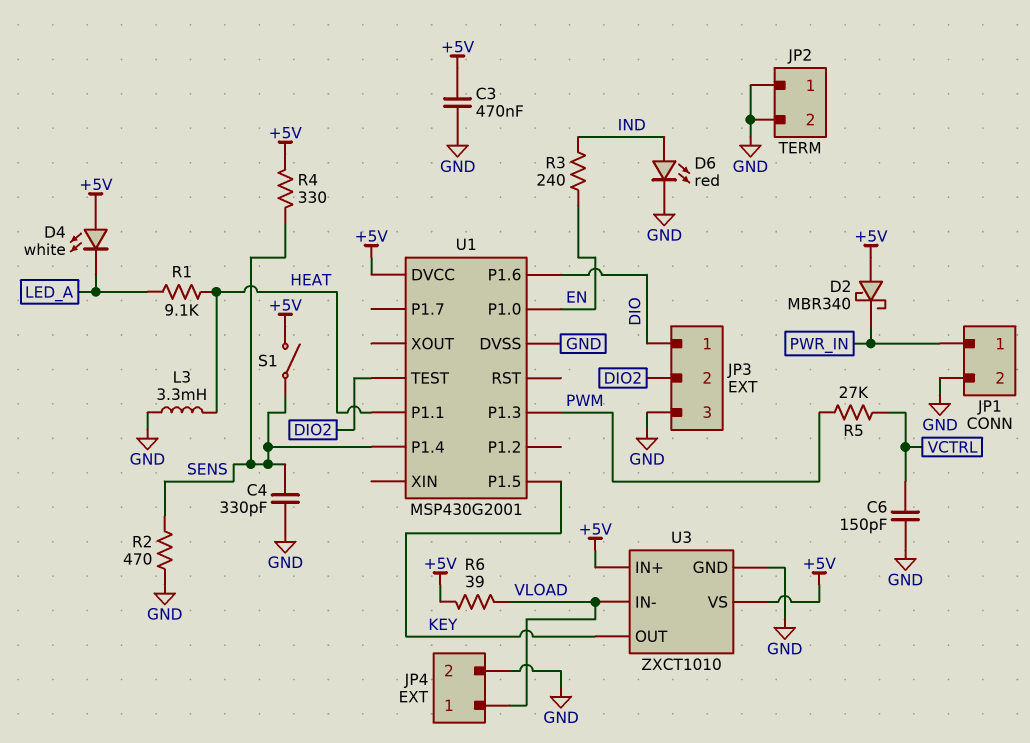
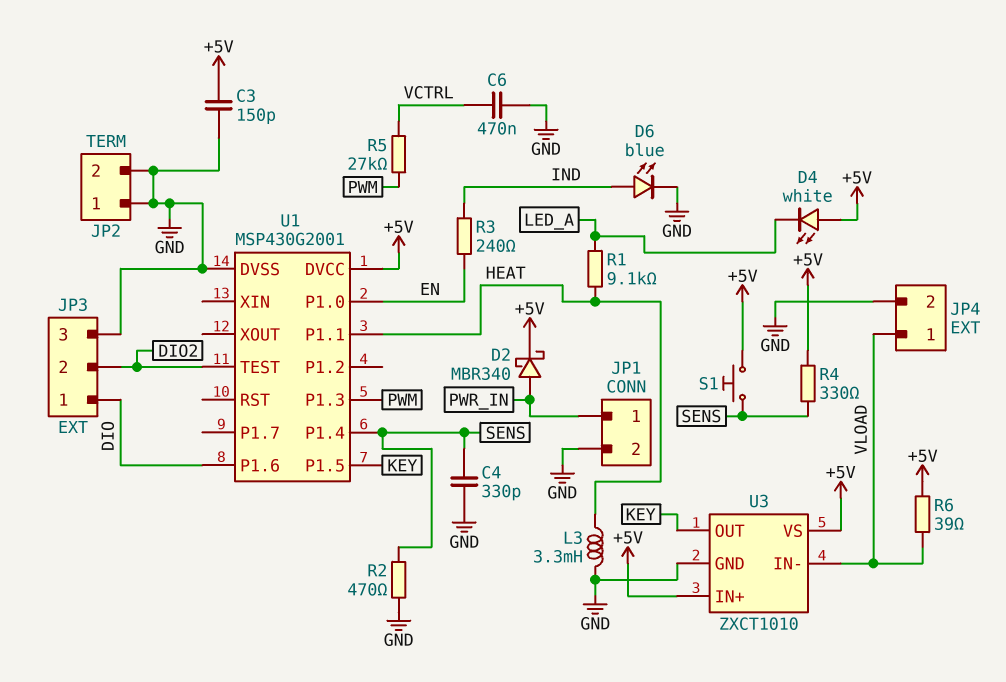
C3: 470nF (+5V, GND) -> 150pF (+5V, GND)
C6: 150pF (GND, VCTRL) -> 470nF (GND, VCTRL)
D2: schottky MBR340 (A +5V, K PWR_IN) -> schottky MBR340 (A PWR_IN, K +5V)
D6: LED red (A IND, K GND) -> LED blue (A IND, K GND)
S1: switch (+5V, SENS) -> button (+5V, SENS)

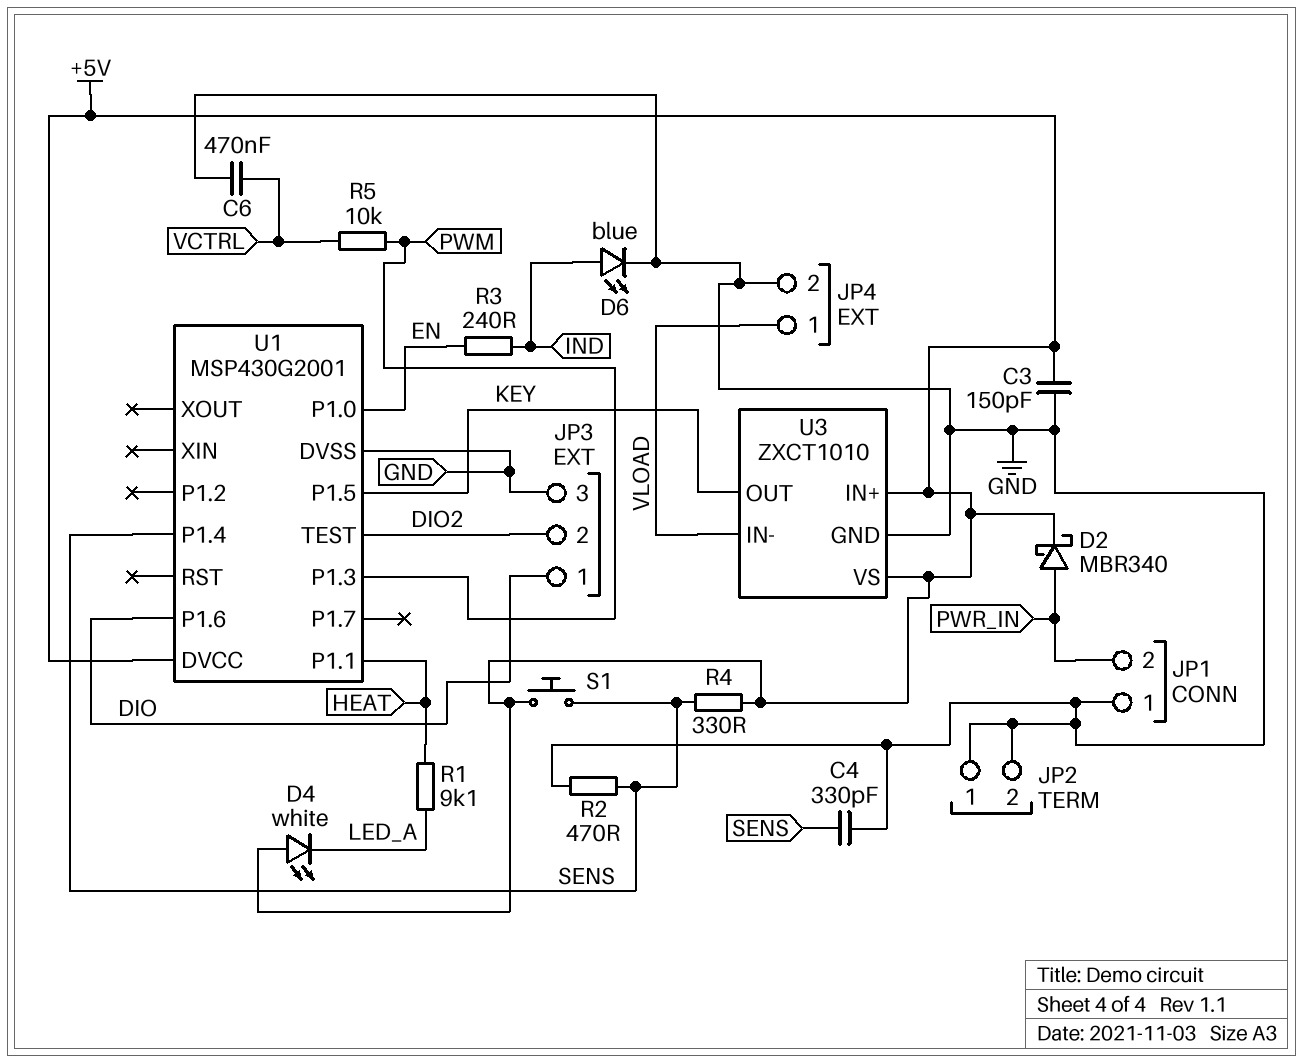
JP1 pin 1: PWR_IN -> GND
JP1 pin 2: GND -> PWR_IN
L3: 3.3mH (GND, HEAT) -> none
R5: 27k (PWM, VCTRL) -> 10k (PWM, VCTRL)
R6: 39 (+5V, VLOAD) -> none

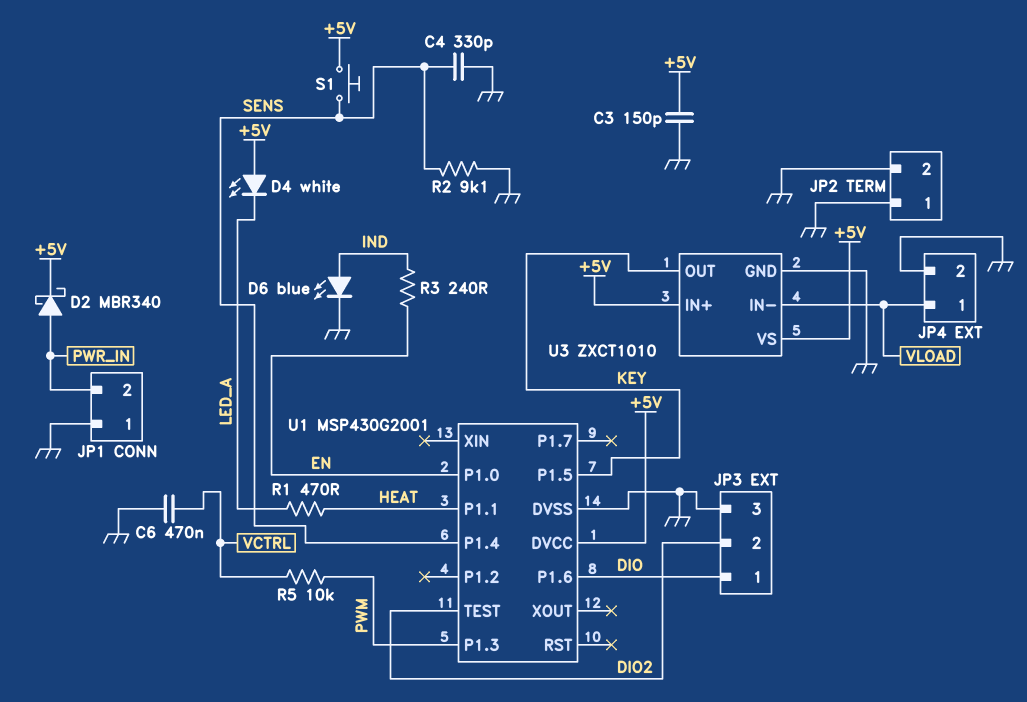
R1: 9.1k (HEAT, LED_A) -> 470 (HEAT, LED_A)
R2: 470 (GND, SENS) -> 9.1k (GND, SENS)
R4: 330 (+5V, SENS) -> none

